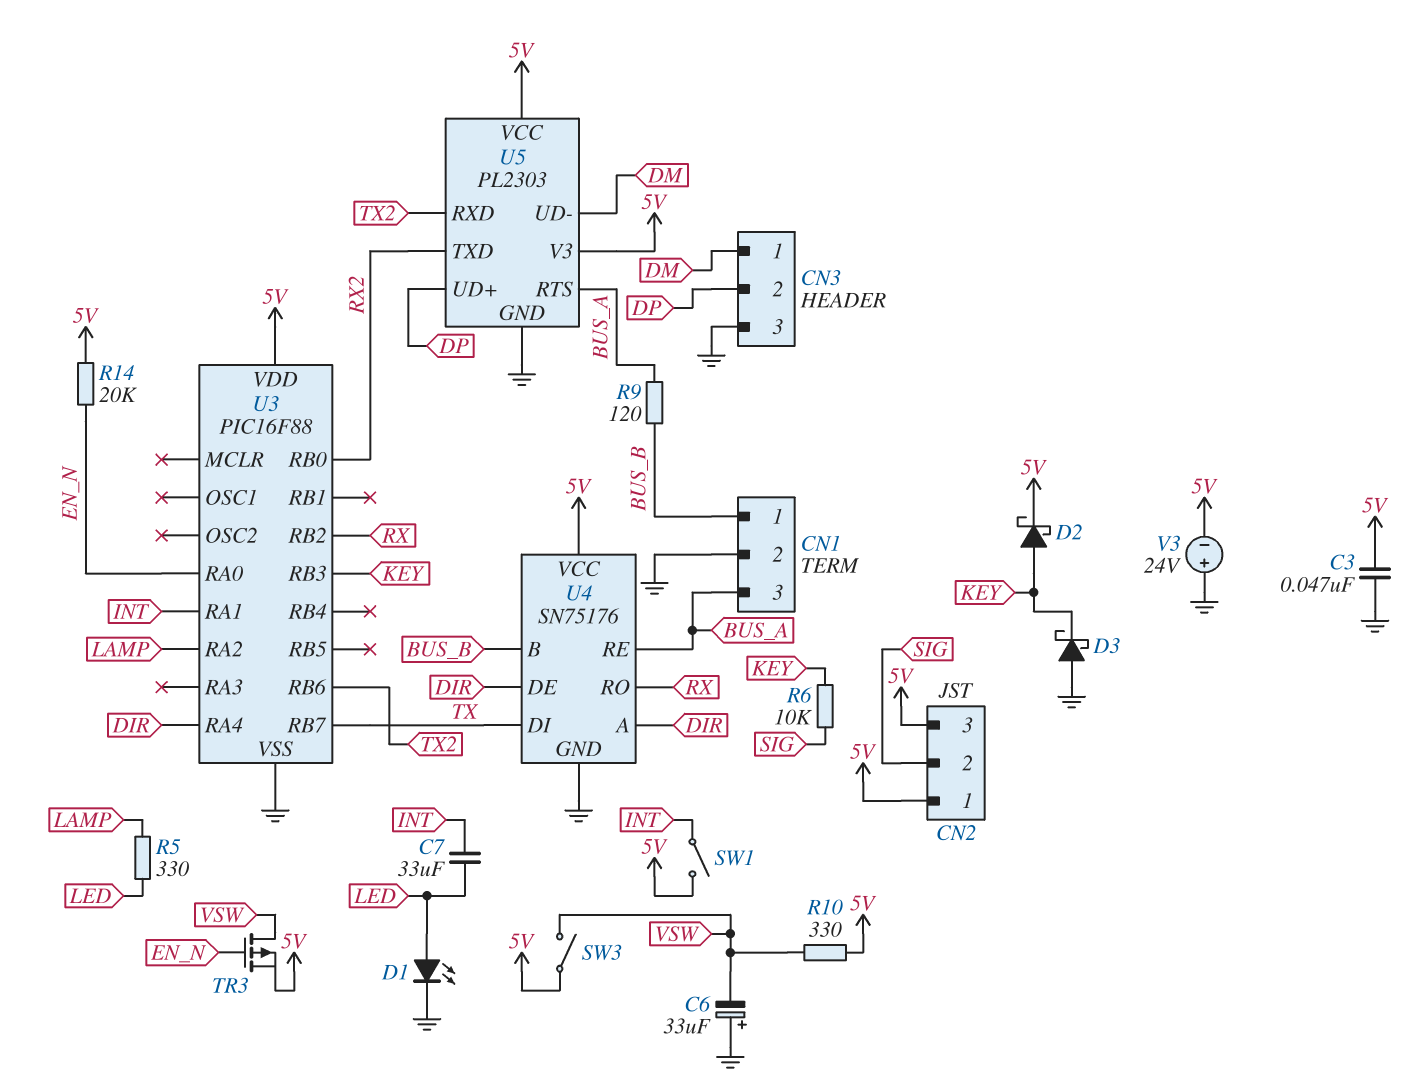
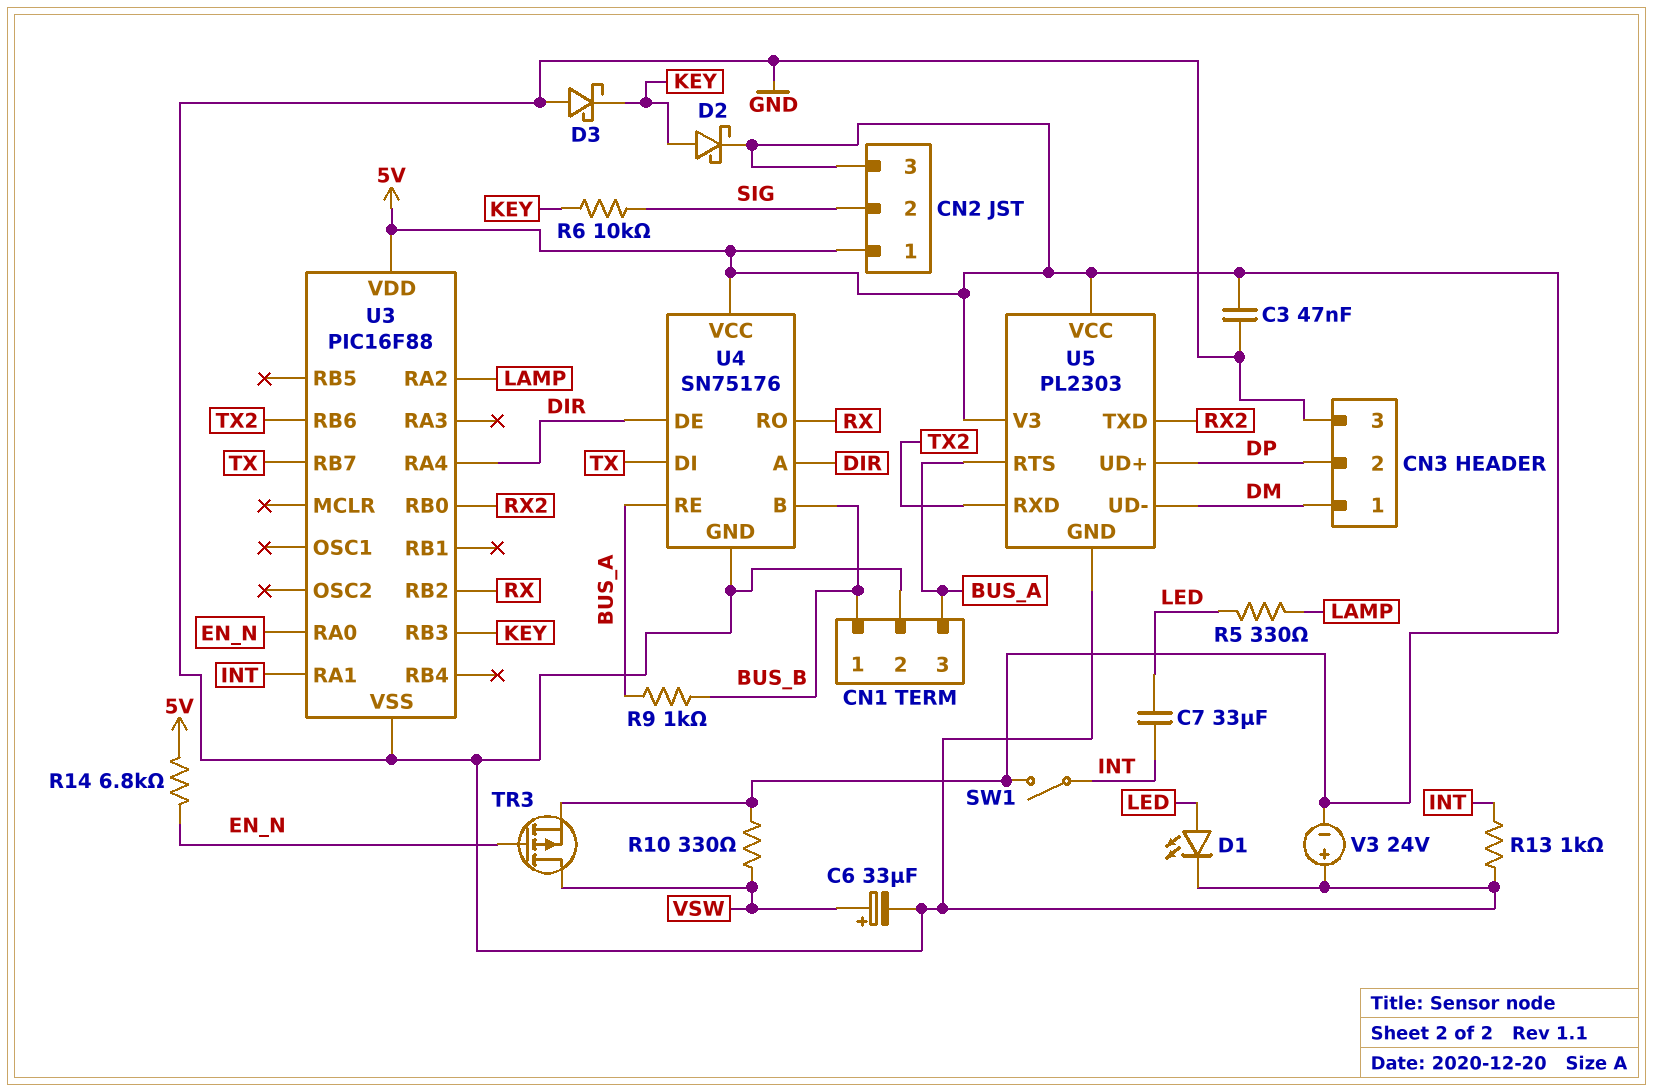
C6: 33uF (plus GND, minus VSW) -> 33uF (plus VSW, minus GND)
R9: 120 (BUS_A, BUS_B) -> 1k (BUS_A, BUS_B)
R13: none -> 1k (GND, INT)
R14: 20k (5V, EN_N) -> 6.8k (5V, EN_N)
SW3: switch (5V, VSW) -> none

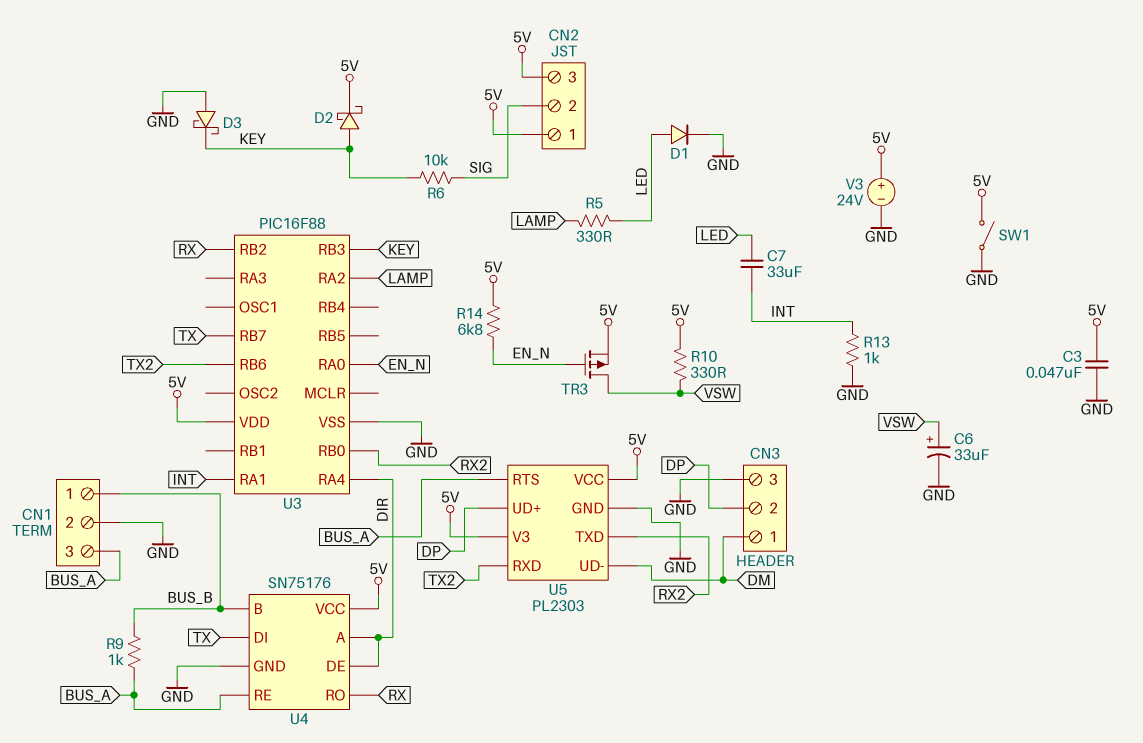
D1: LED (A LED, K GND) -> diode (A LED, K GND)
SW1: switch (5V, INT) -> switch (5V, GND)
V3: 24V (plus GND, minus 5V) -> 24V (plus 5V, minus GND)

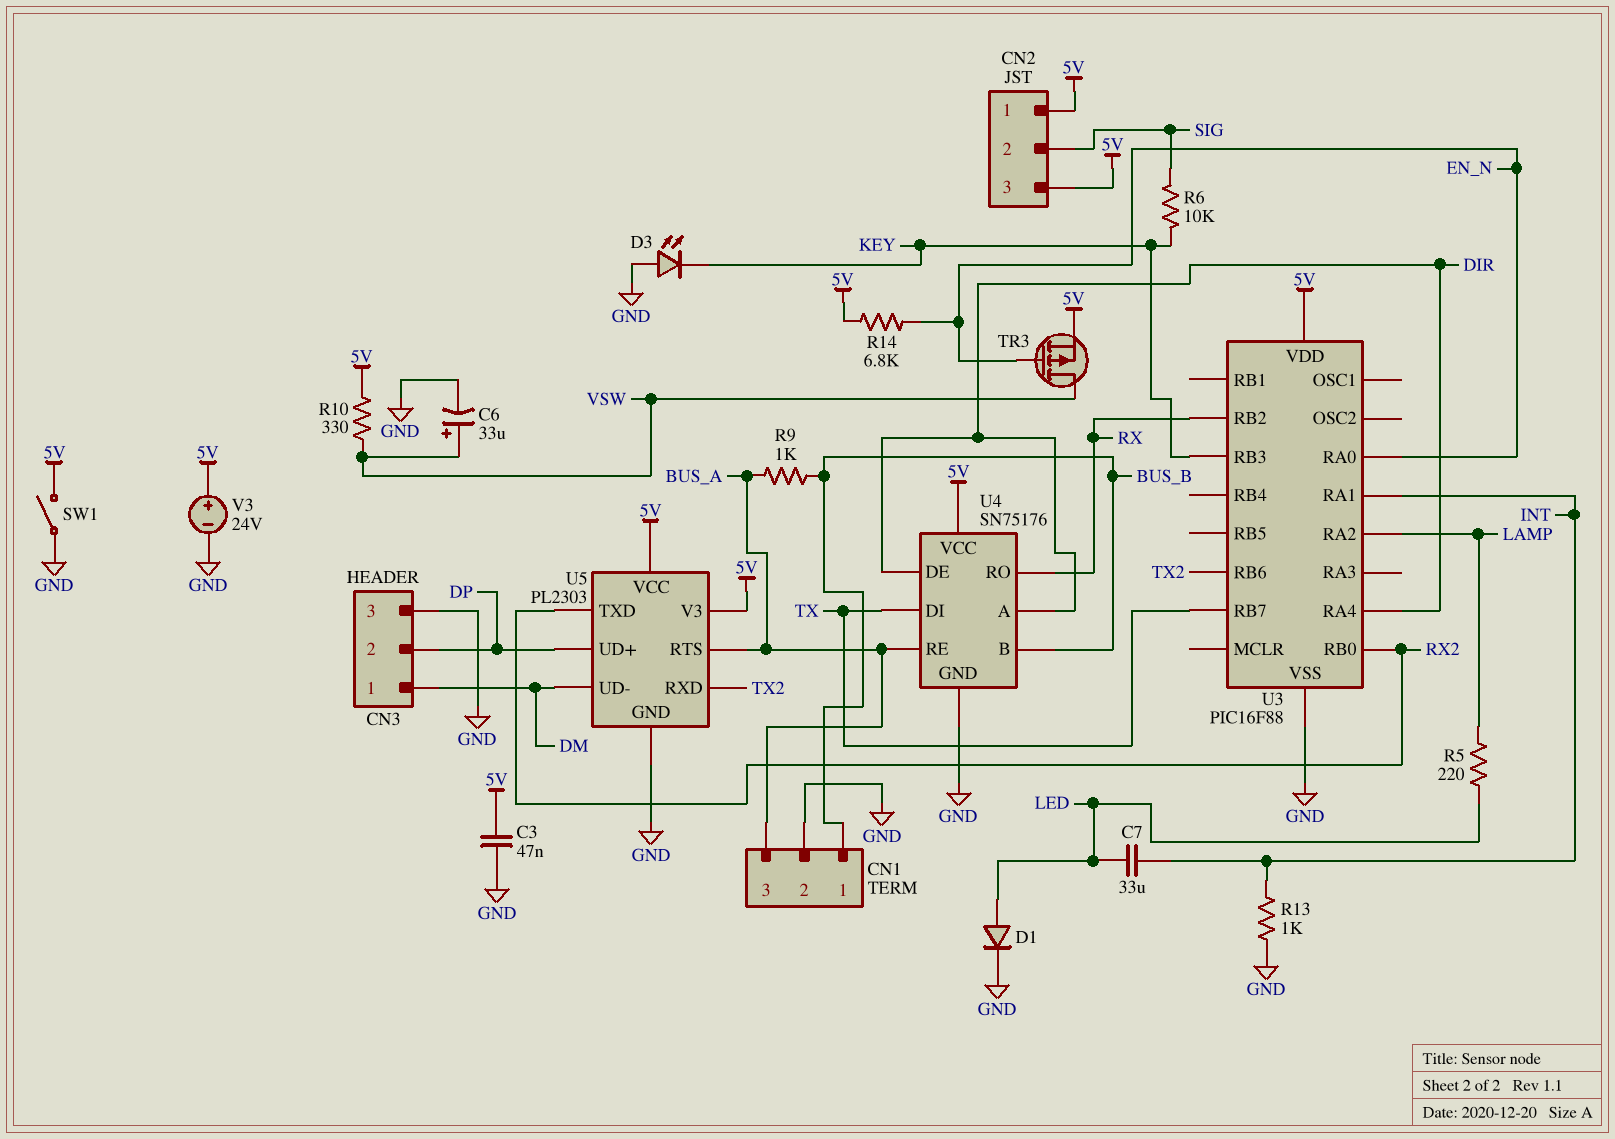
D2: schottky (A KEY, K 5V) -> none
D3: schottky (A GND, K KEY) -> LED (A GND, K KEY)
R5: 330 (LAMP, LED) -> 220 (LAMP, LED)

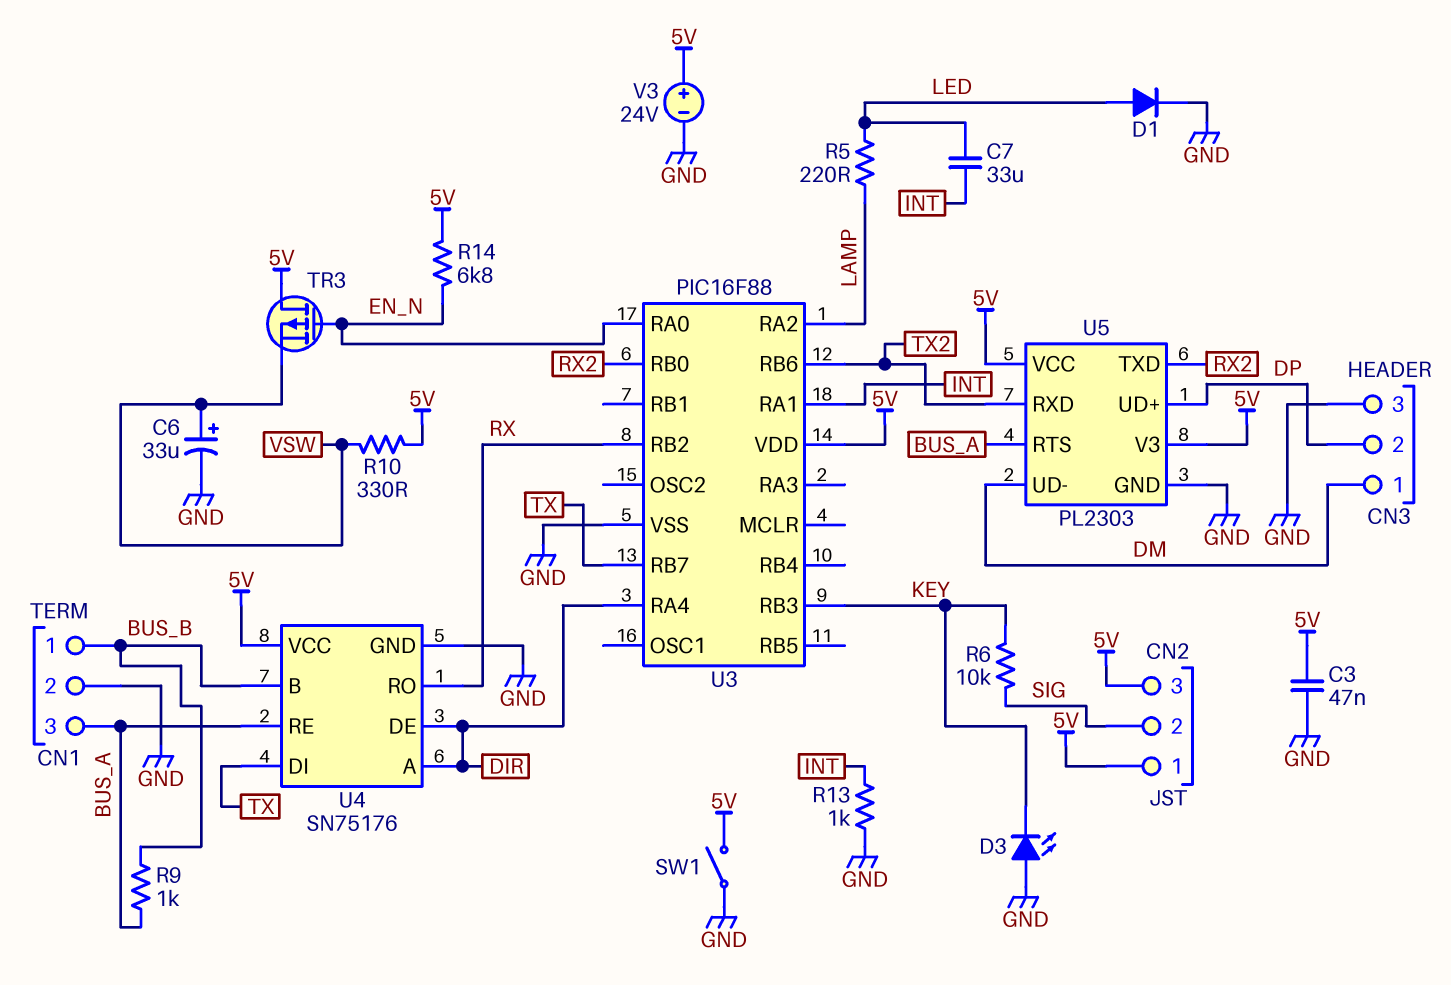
TR3: PMOS (G EN_N, D VSW, S 5V) -> PMOS (G EN_N, D 5V, S VSW)

